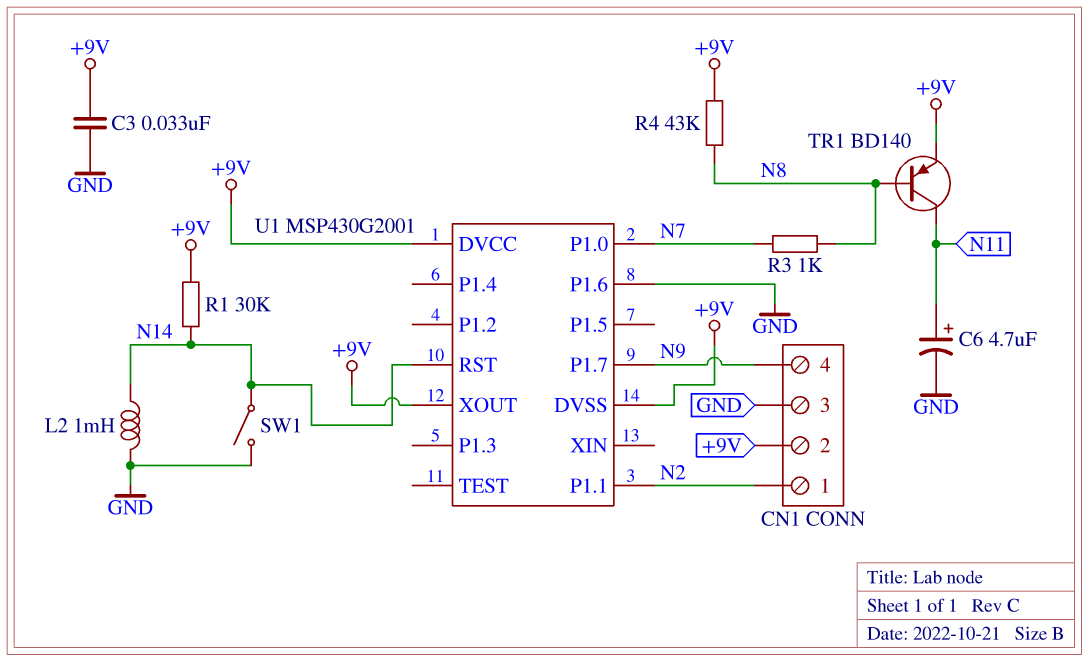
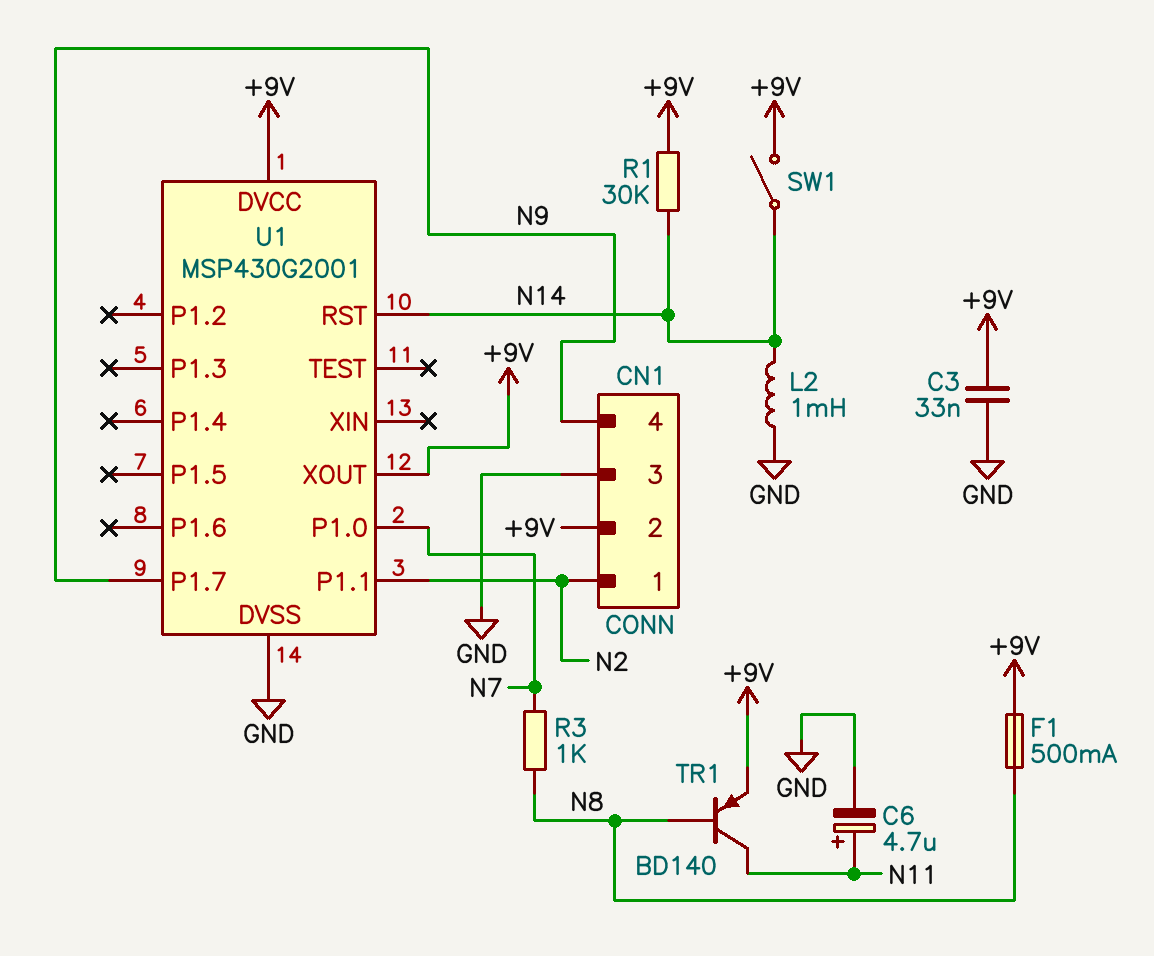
F1: none -> 500mA (+9V, N8)
R4: 43k (+9V, N8) -> none
SW1: switch (GND, N14) -> switch (+9V, N14)
U1 pin DVSS: +9V -> GND
U1 pin P1.6: GND -> none

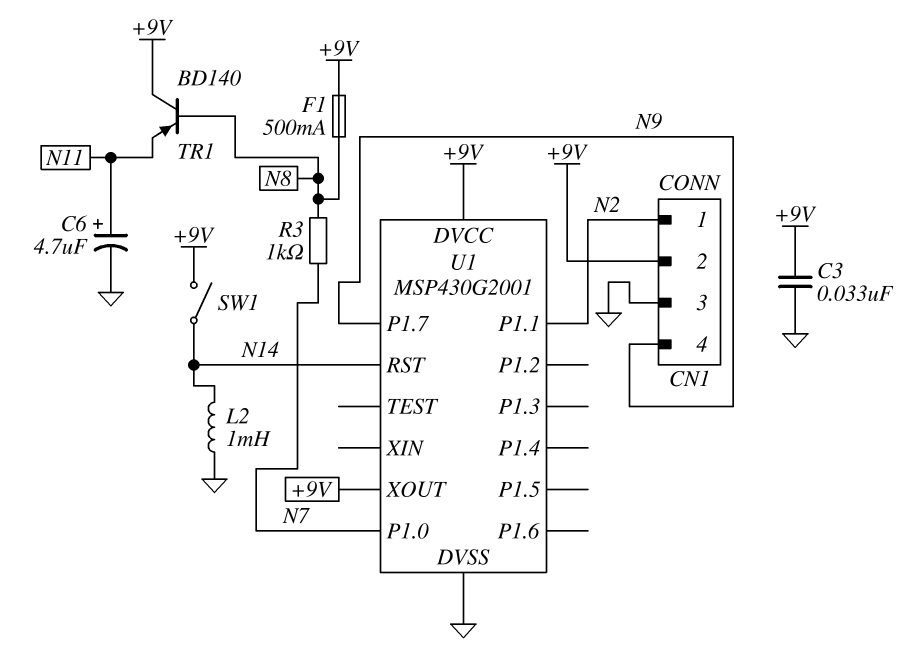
R1: 30k (+9V, N14) -> none
TR1: PNP BD140 (B N8, C N11, E +9V) -> PNP BD140 (B N8, C +9V, E N11)

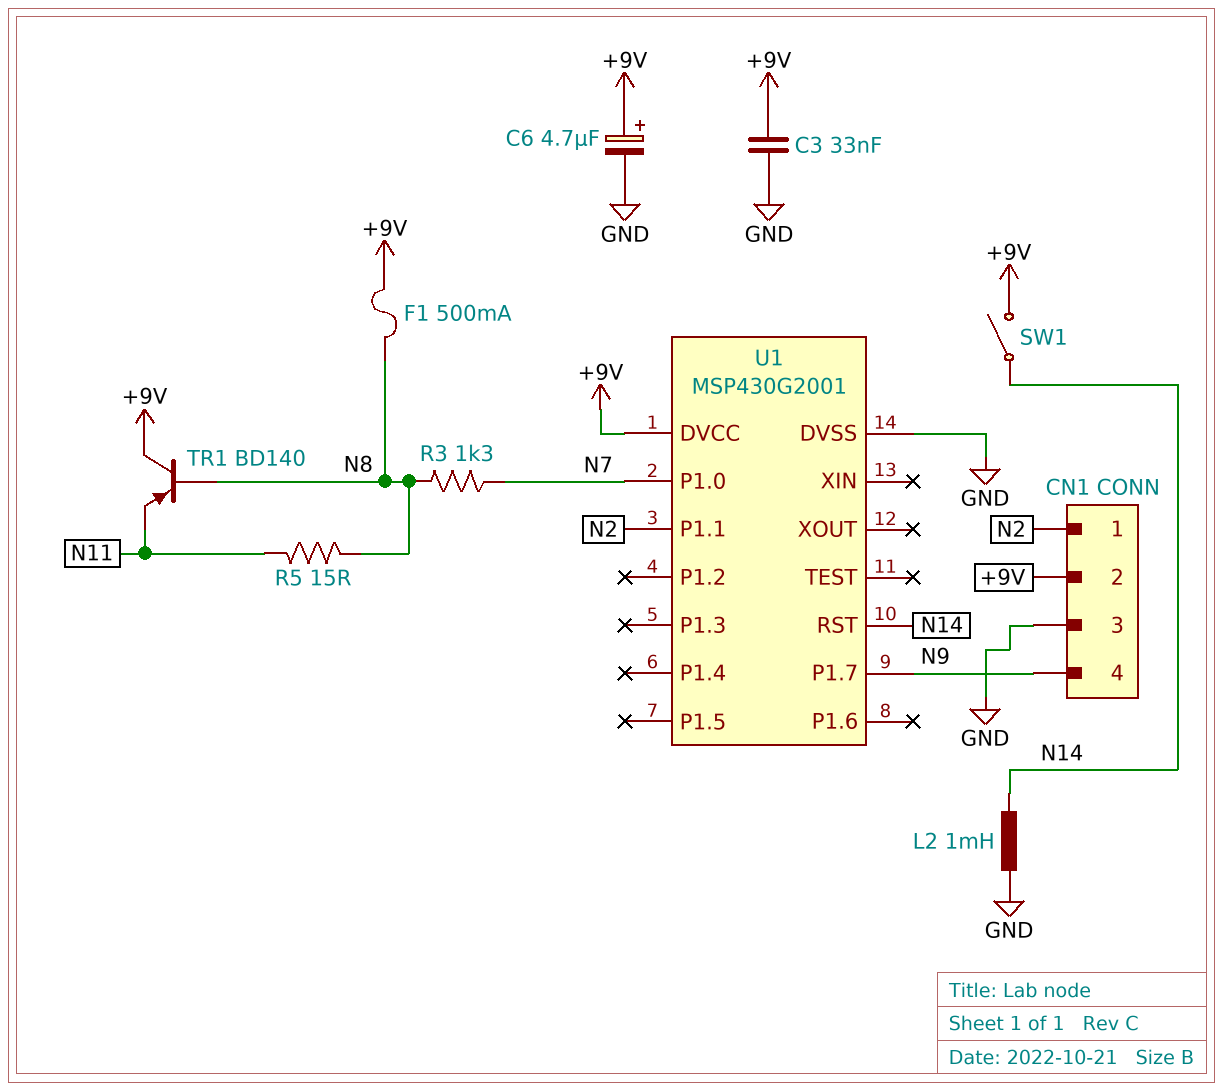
C6: 4.7uF (plus N11, minus GND) -> 4.7uF (plus +9V, minus GND)
R3: 1k (N7, N8) -> 1.3k (N7, N8)
R5: none -> 15 (N8, N11)
U1 pin XOUT: +9V -> none

